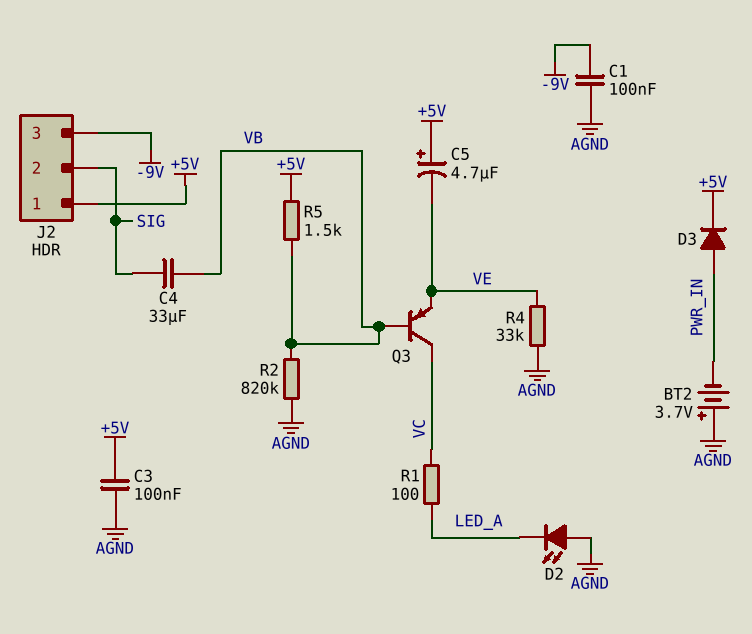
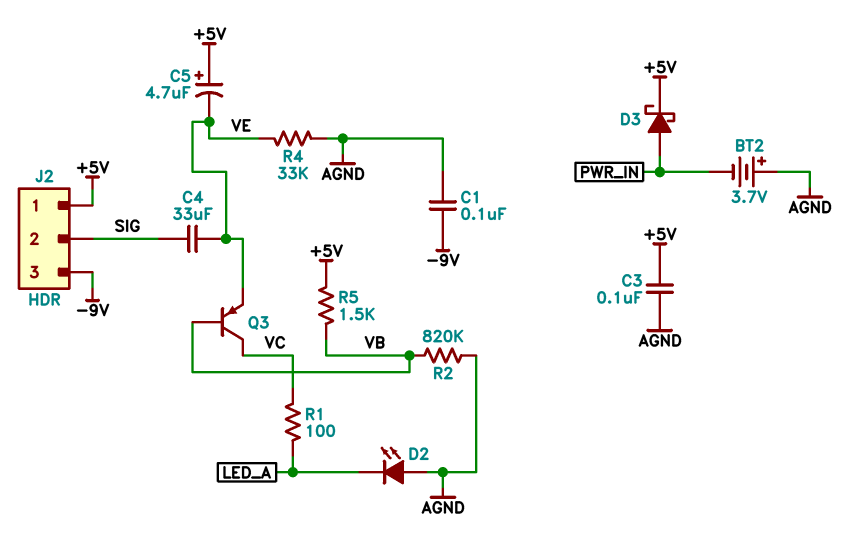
C4: 33uF (SIG, VB) -> 33uF (SIG, VE)
D3: diode (A PWR_IN, K +5V) -> schottky (A PWR_IN, K +5V)

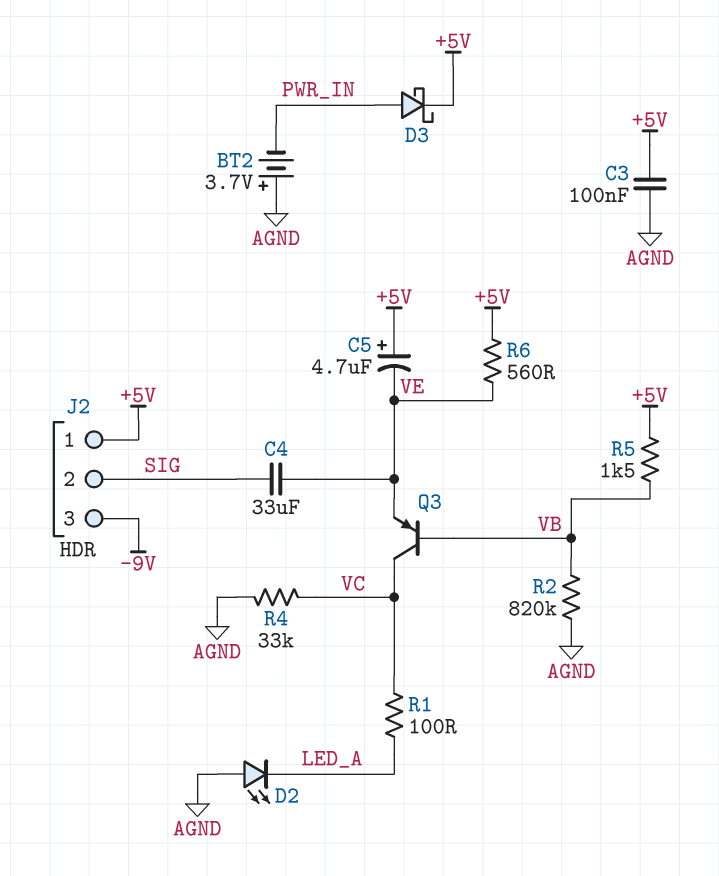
C1: 100nF (-9V, AGND) -> none
R4: 33k (AGND, VE) -> 33k (AGND, VC)
R6: none -> 560 (+5V, VE)

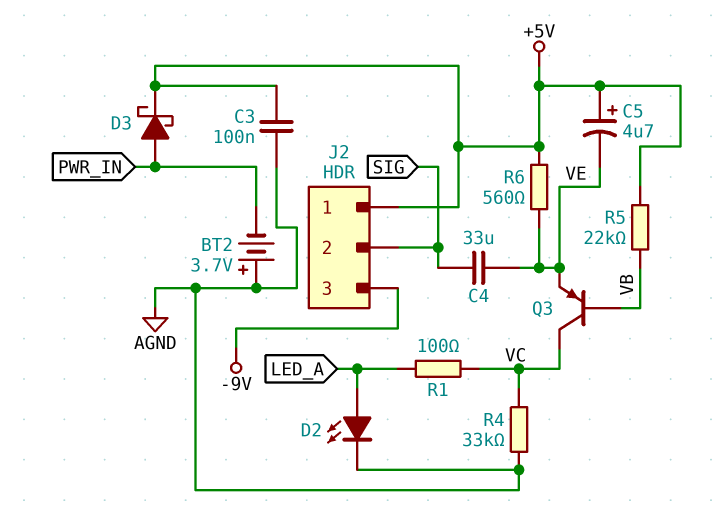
D2: LED (A AGND, K LED_A) -> LED (A LED_A, K AGND)
R2: 820k (AGND, VB) -> none
R5: 1.5k (+5V, VB) -> 22k (+5V, VB)

